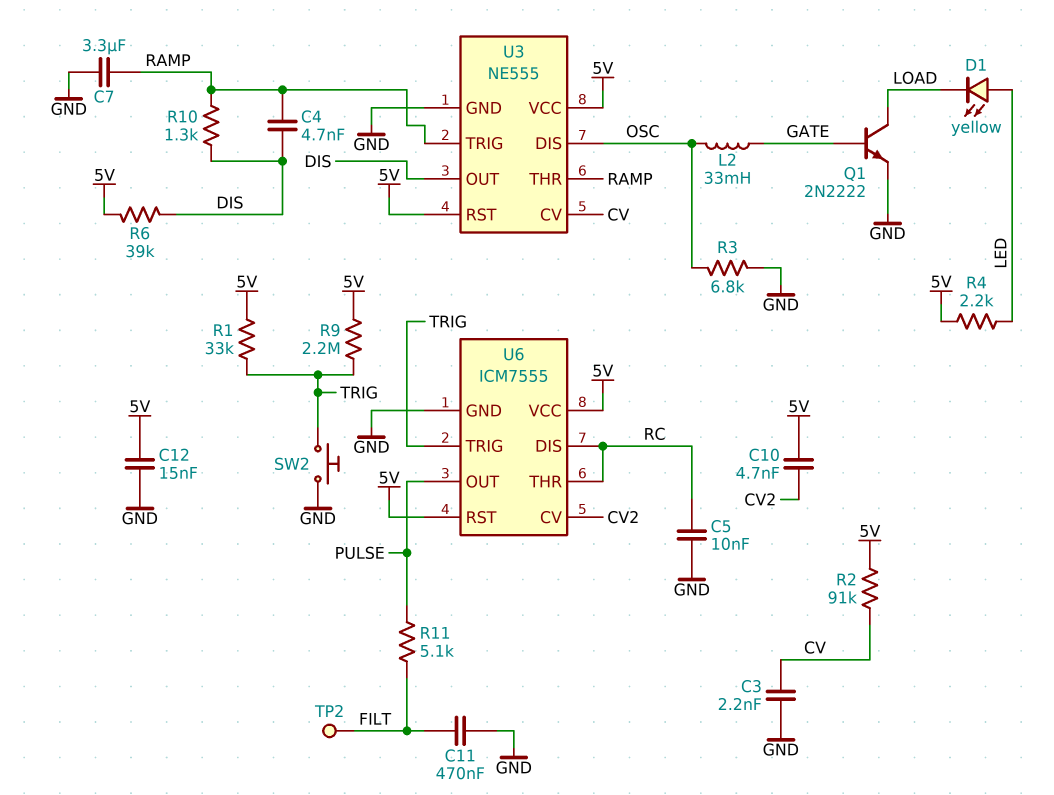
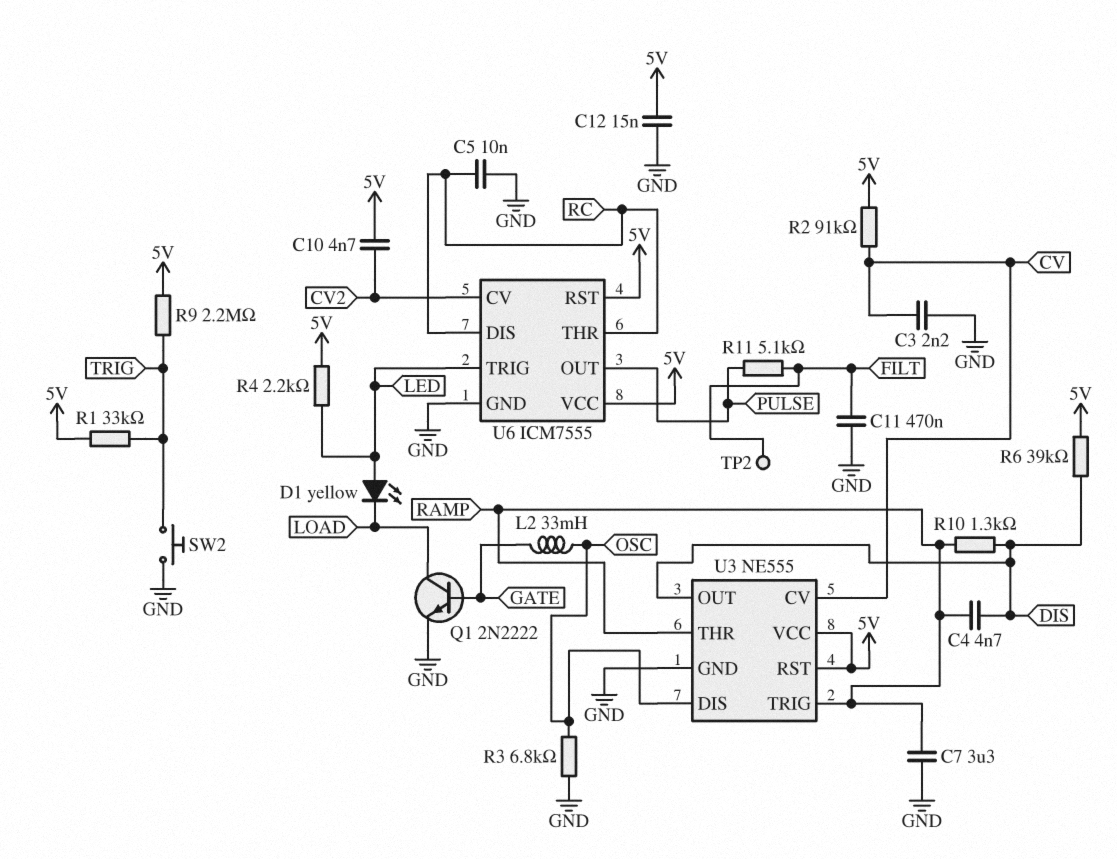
U6 pin TRIG: TRIG -> LED

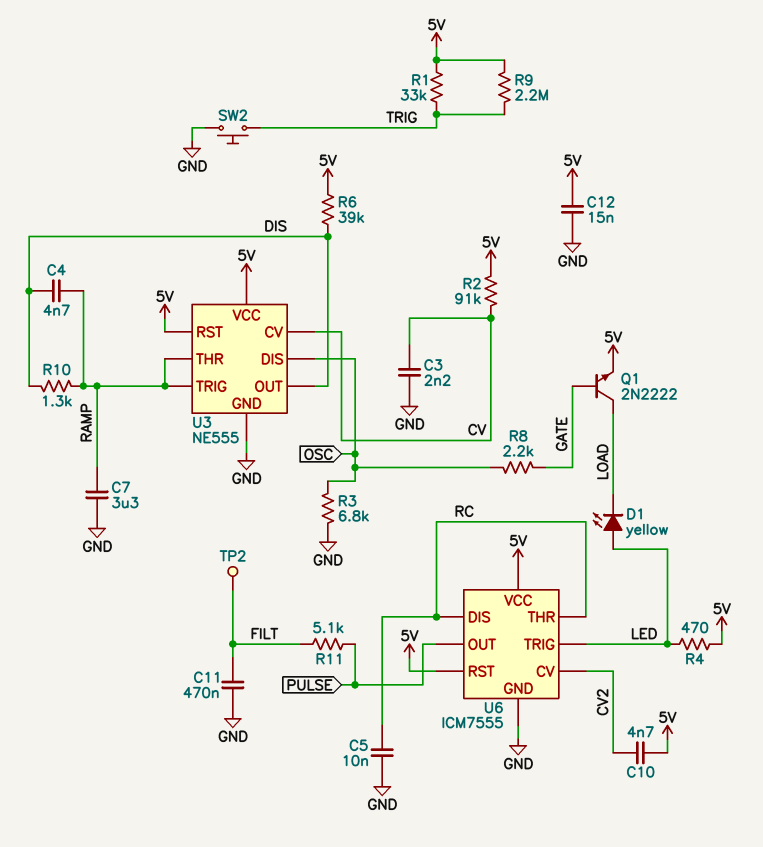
L2: 33mH (GATE, OSC) -> none
Q1: NPN 2N2222 (B GATE, C LOAD, E GND) -> NPN 2N2222 (B GATE, C LOAD, E 5V)
R4: 2.2k (5V, LED) -> 470 (5V, LED)
R8: none -> 2.2k (GATE, OSC)

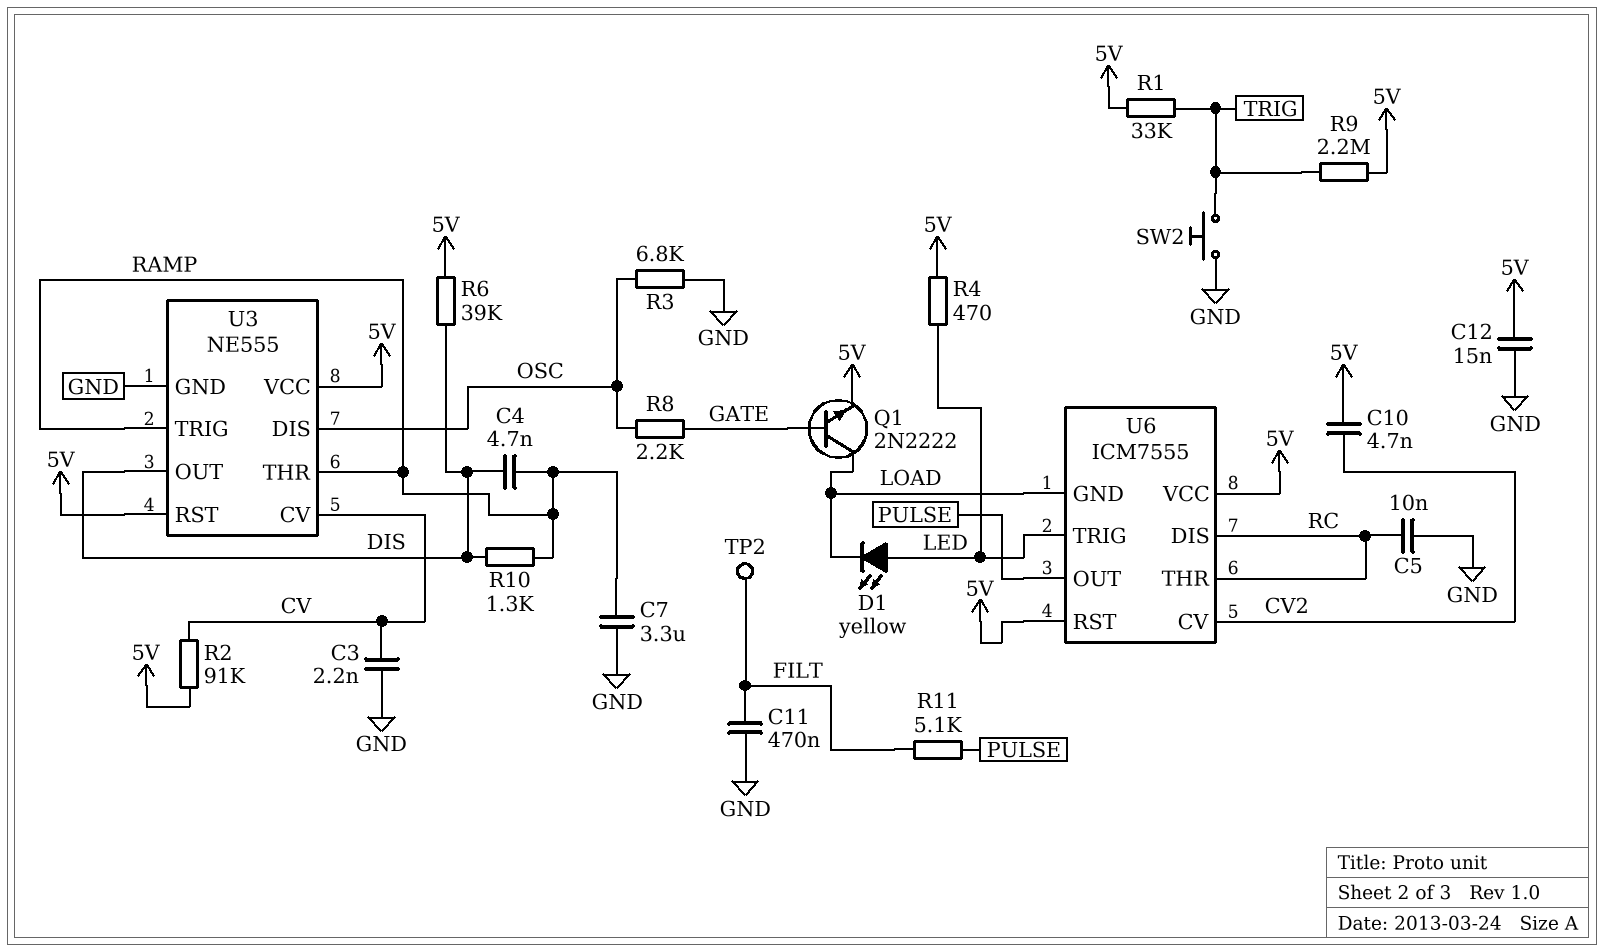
U6 pin GND: GND -> LOAD

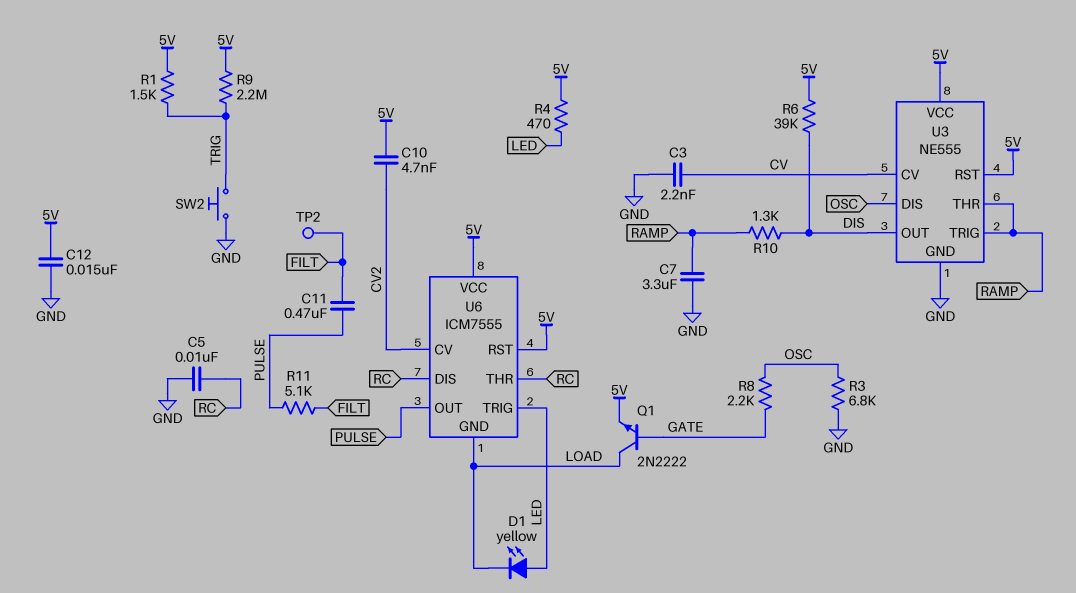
C4: 4.7nF (DIS, RAMP) -> none
C11: 470nF (FILT, GND) -> 470nF (FILT, PULSE)
R1: 33k (5V, TRIG) -> 1.5k (5V, TRIG)
R2: 91k (5V, CV) -> none

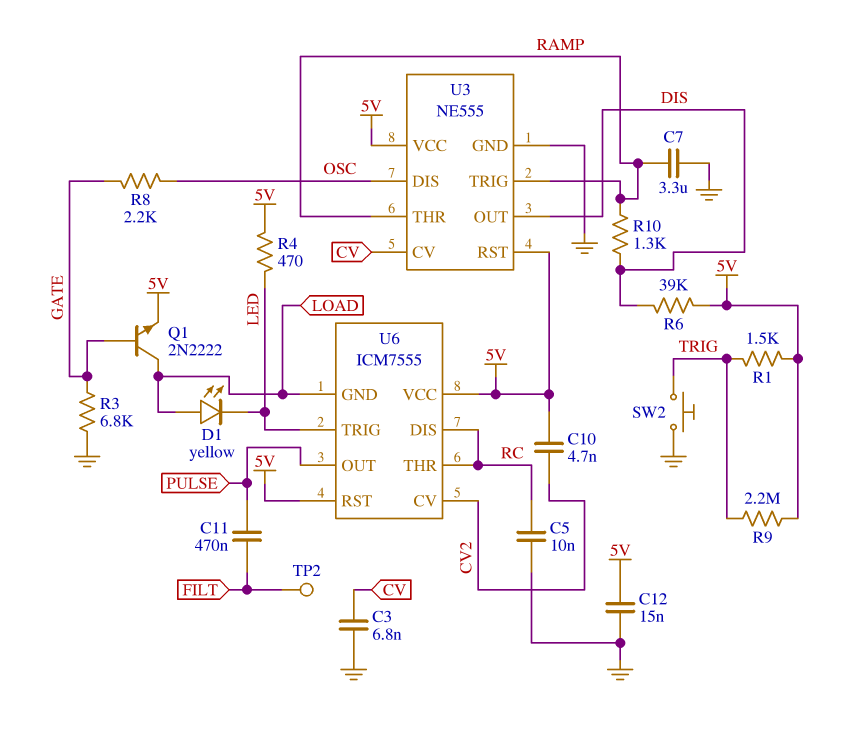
C3: 2.2nF (CV, GND) -> 6.8nF (CV, GND)
D1: LED yellow (A LED, K LOAD) -> LED yellow (A LOAD, K LED)
R3: 6.8k (GND, OSC) -> 6.8k (GATE, GND)
R11: 5.1k (FILT, PULSE) -> none

